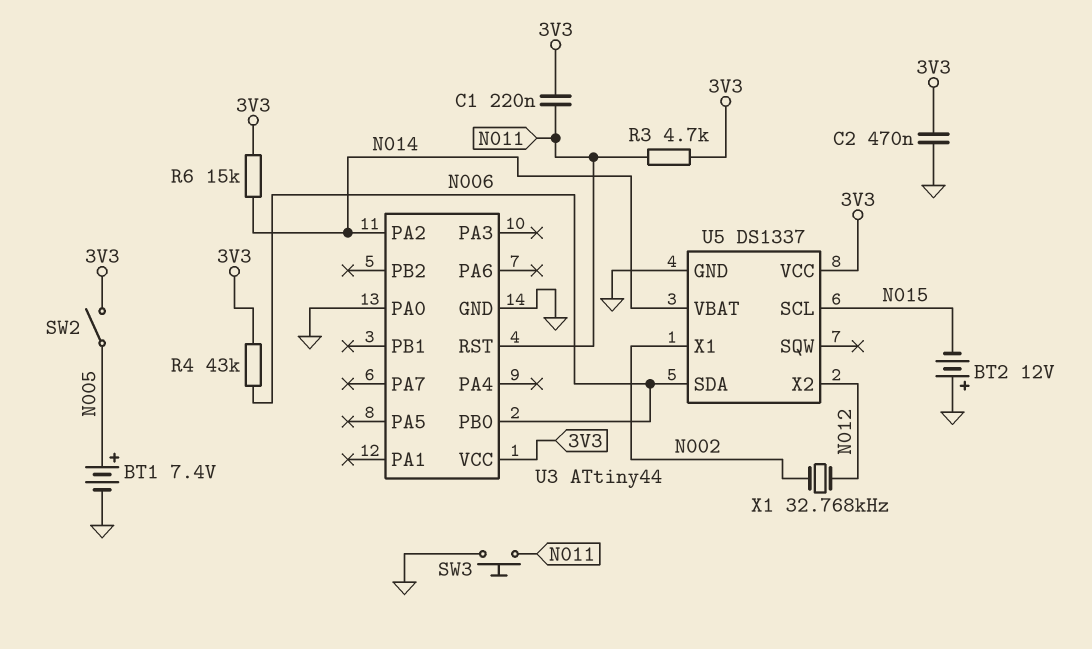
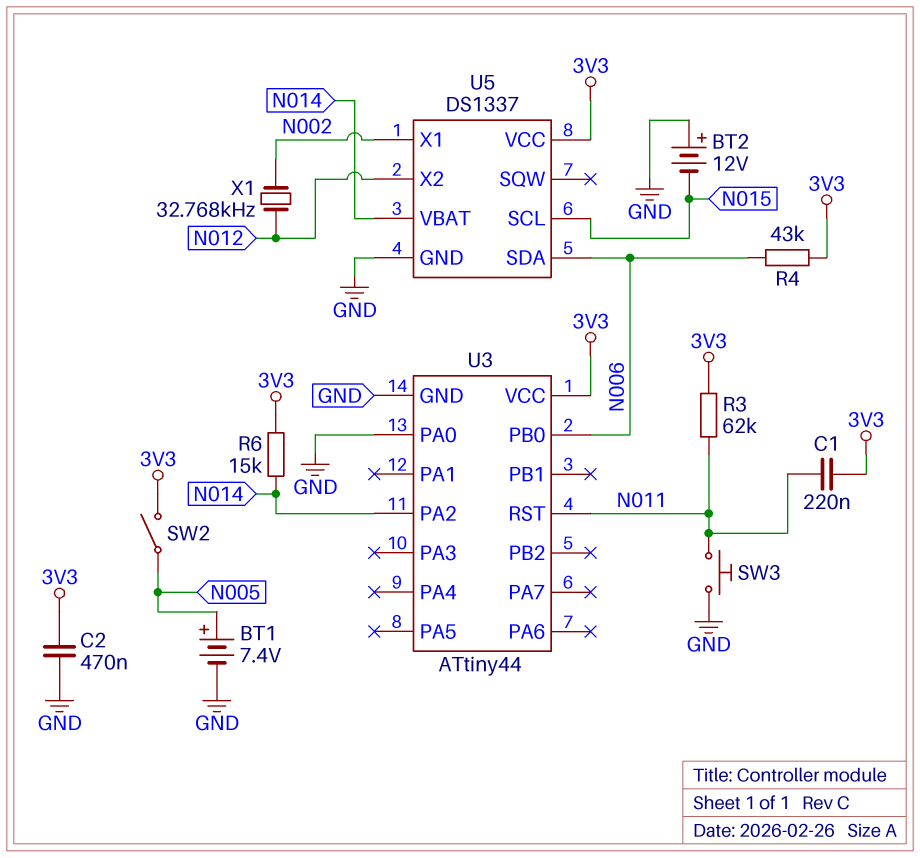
R3: 4.7k (3V3, N011) -> 62k (3V3, N011)

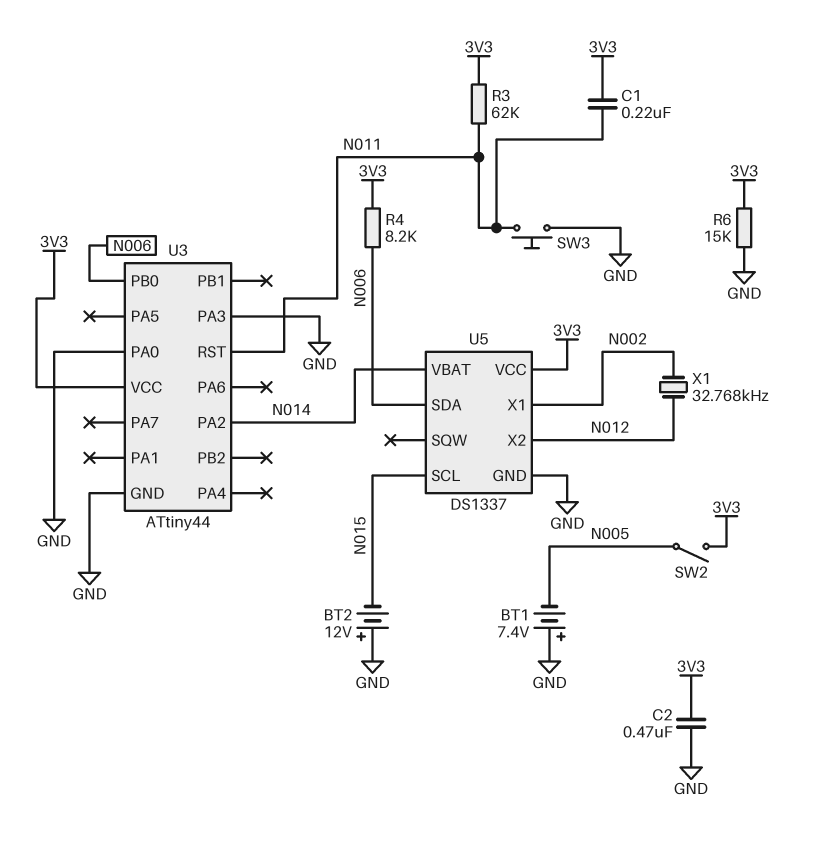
BT1: 7.4V (plus N005, minus GND) -> 7.4V (plus GND, minus N005)
R4: 43k (3V3, N006) -> 8.2k (3V3, N006)
R6: 15k (3V3, N014) -> 15k (3V3, GND)
U3 pin PA3: none -> GND

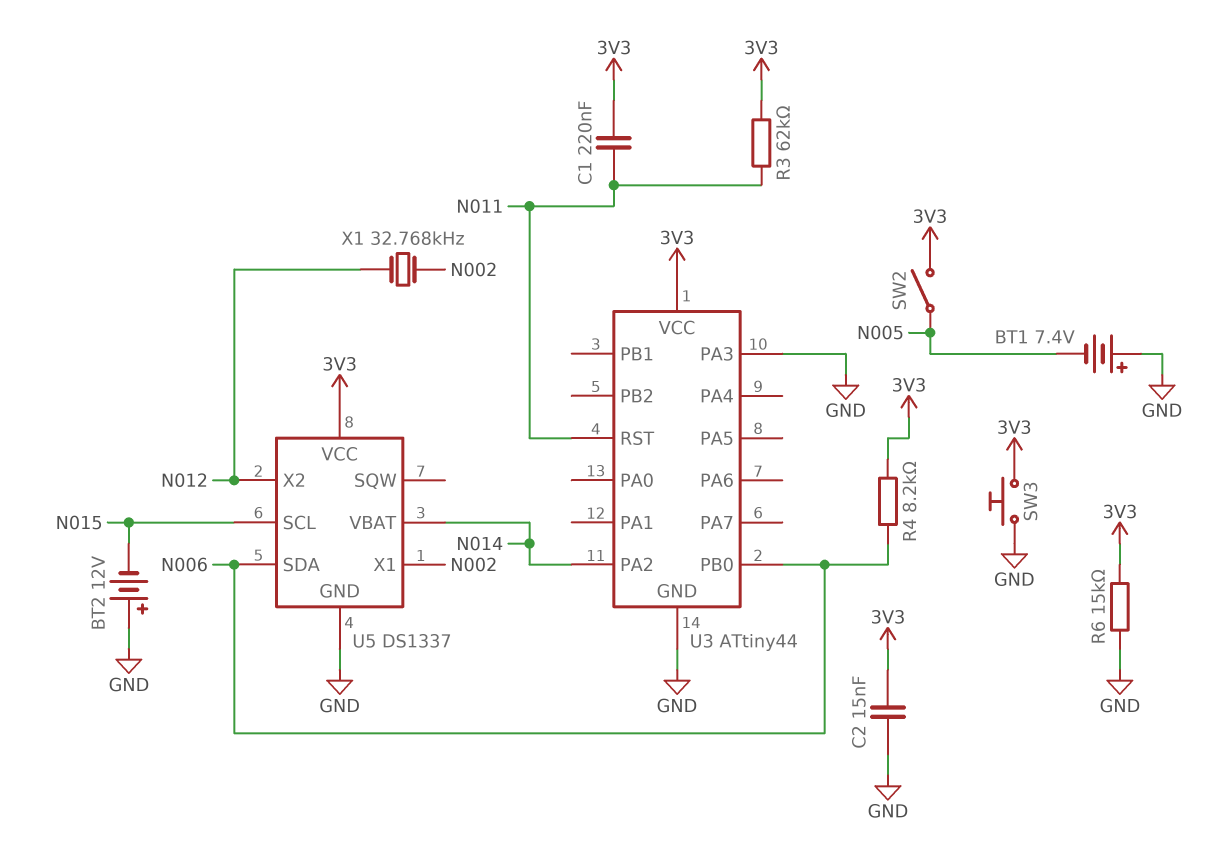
C2: 470nF (3V3, GND) -> 15nF (3V3, GND)
SW3: button (GND, N011) -> button (3V3, GND)
U3 pin PA0: GND -> none

